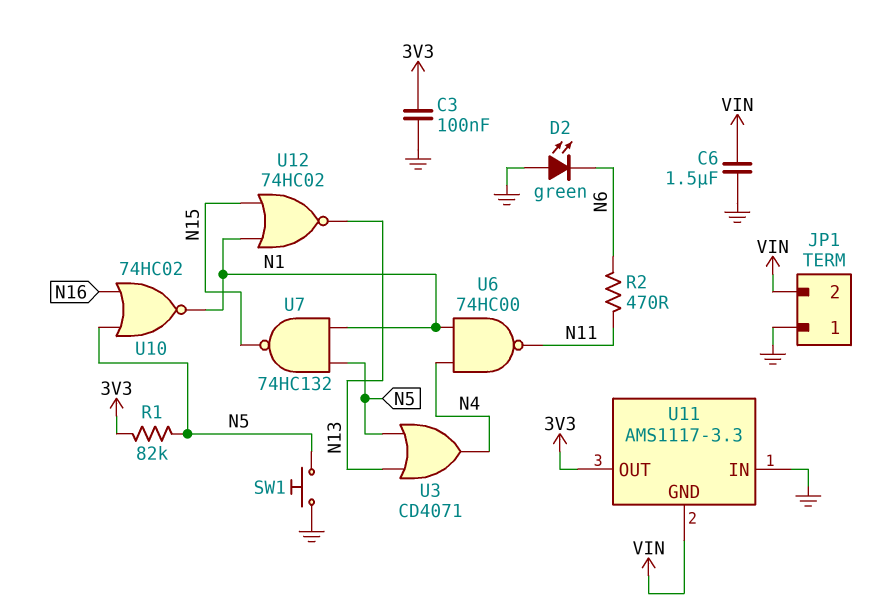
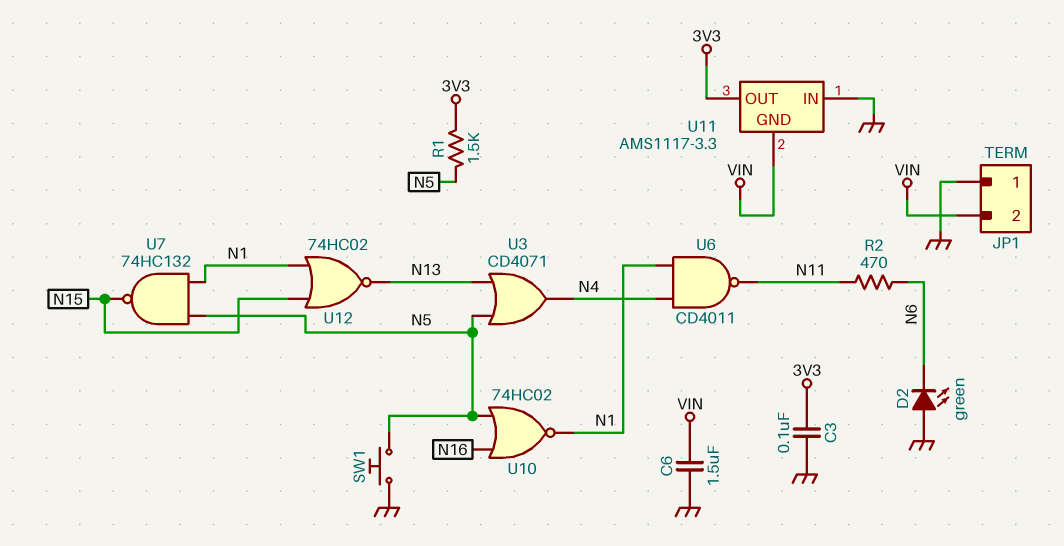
R1: 82k (3V3, N5) -> 1.5k (3V3, N5)
U6: NAND 74HC00 (in N1, in N4, out N11) -> NAND CD4011 (in N1, in N4, out N11)

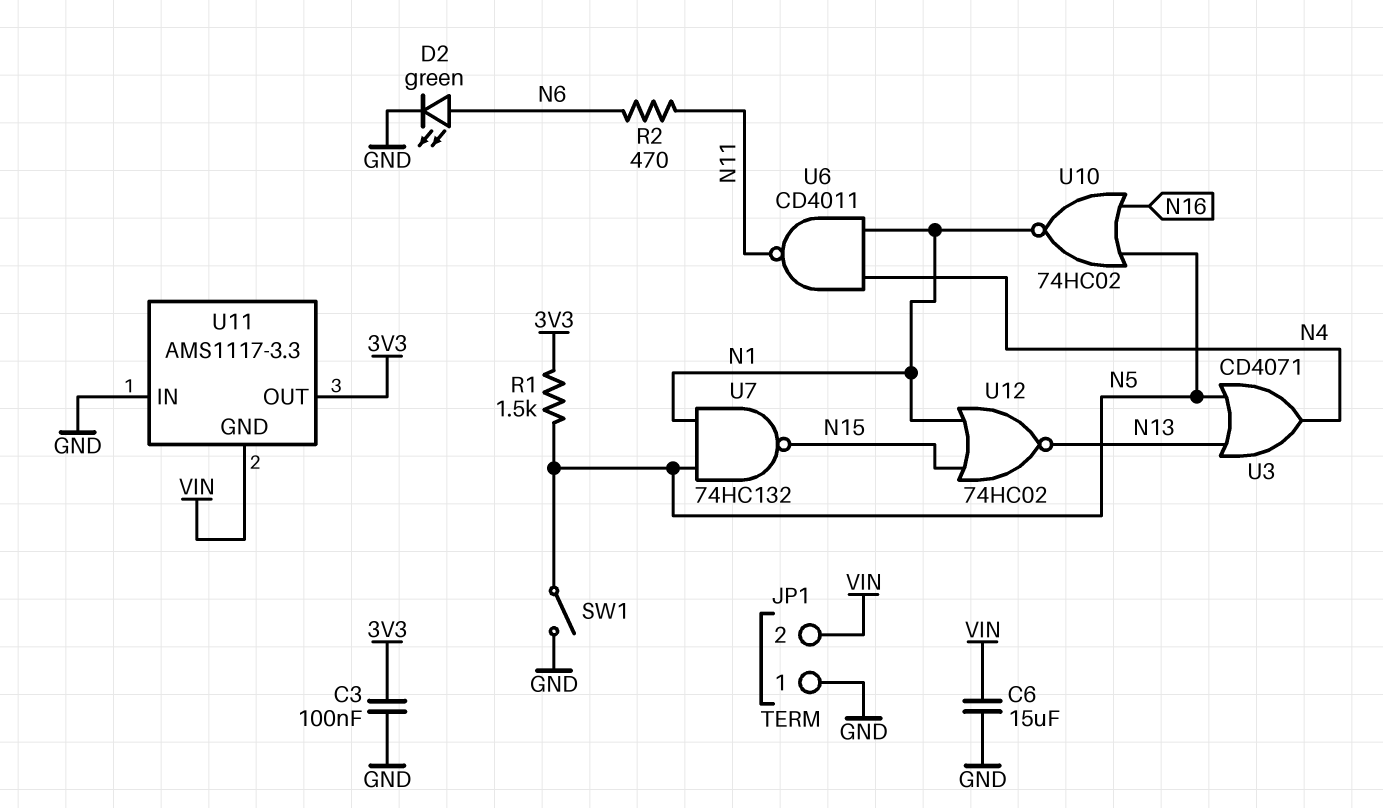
C6: 1.5uF (GND, VIN) -> 15uF (GND, VIN)
D2: LED green (A GND, K N6) -> LED green (A N6, K GND)
SW1: button (GND, N5) -> switch (GND, N5)

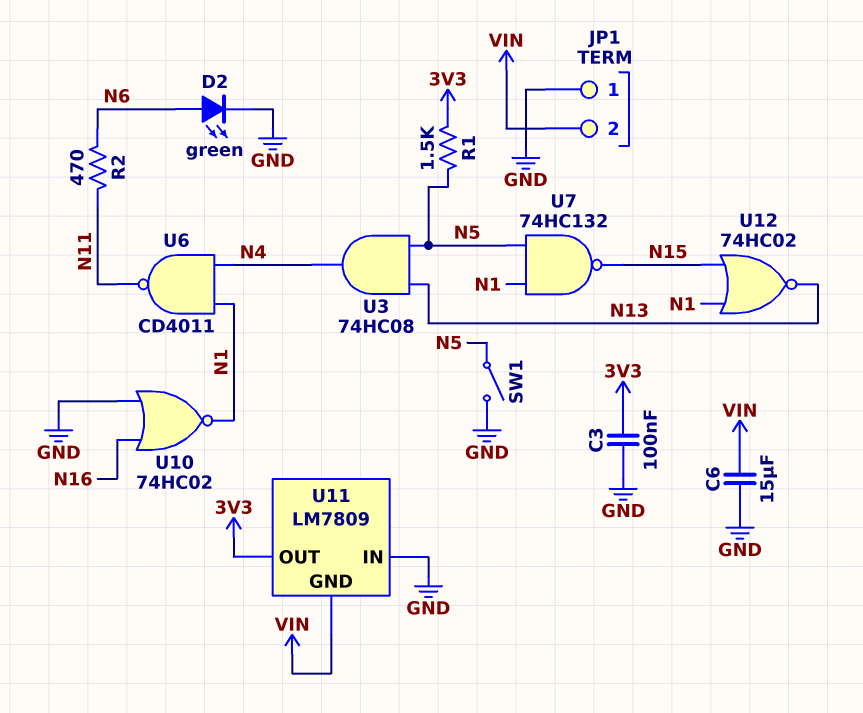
U3: OR CD4071 (in N5, in N13, out N4) -> AND 74HC08 (in N5, in N13, out N4)
U10: NOR 74HC02 (in N5, in N16, out N1) -> NOR 74HC02 (in GND, in N16, out N1)
U11: AMS1117-3.3 -> LM7809

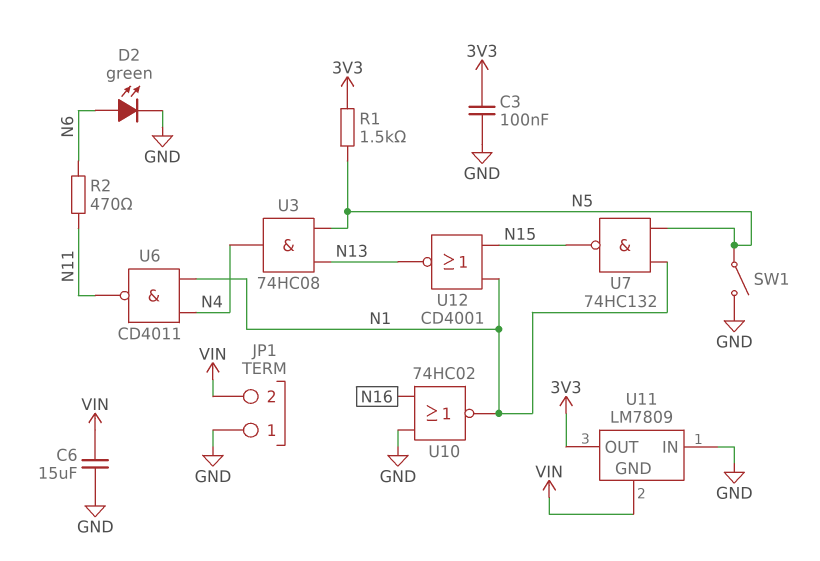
U12: NOR 74HC02 (in N1, in N15, out N13) -> NOR CD4001 (in N1, in N15, out N13)

